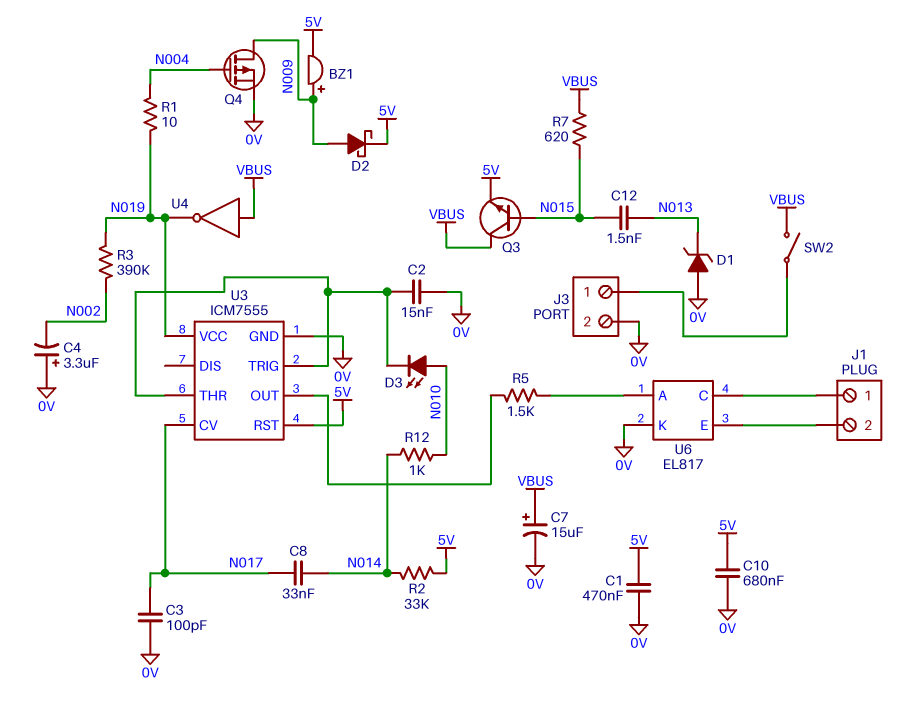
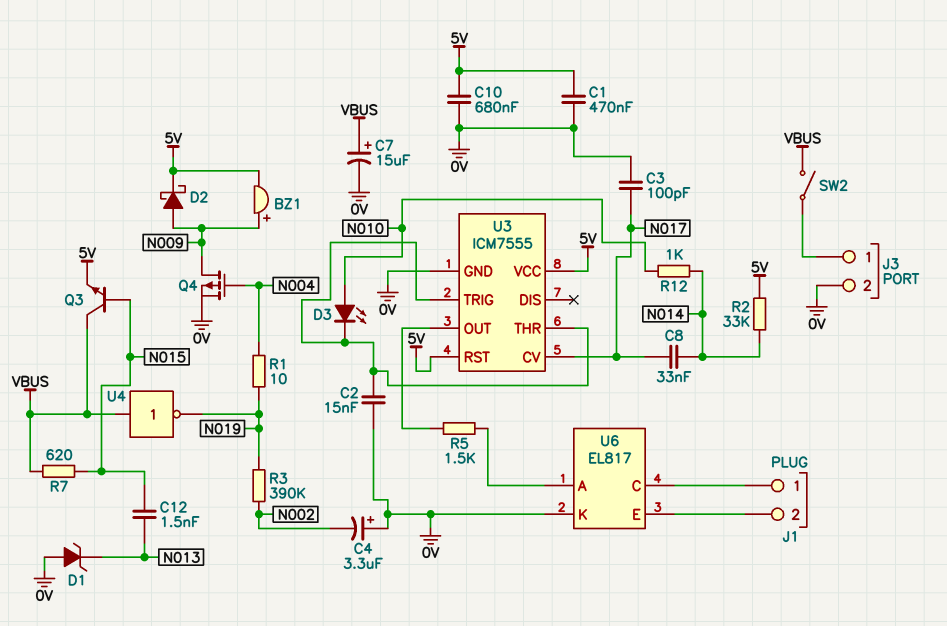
U3 pin VCC: N019 -> 5V

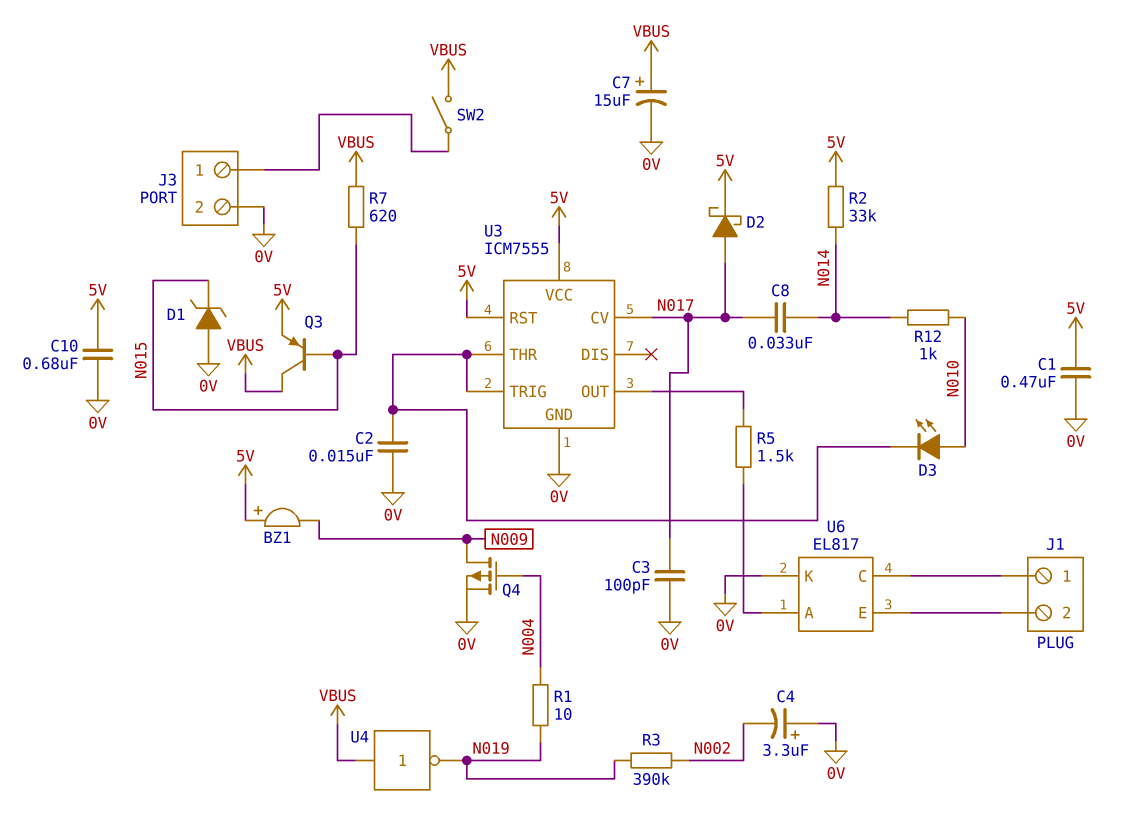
BZ1: buzzer (plus N009, minus 5V) -> buzzer (plus 5V, minus N009)
C12: 1.5nF (N013, N015) -> none
D1: zener (A 0V, K N013) -> zener (A 0V, K N015)
D2: schottky (A N009, K 5V) -> schottky (A N017, K 5V)
Q3: NPN (B N015, C VBUS, E 5V) -> PNP (B N015, C VBUS, E 5V)

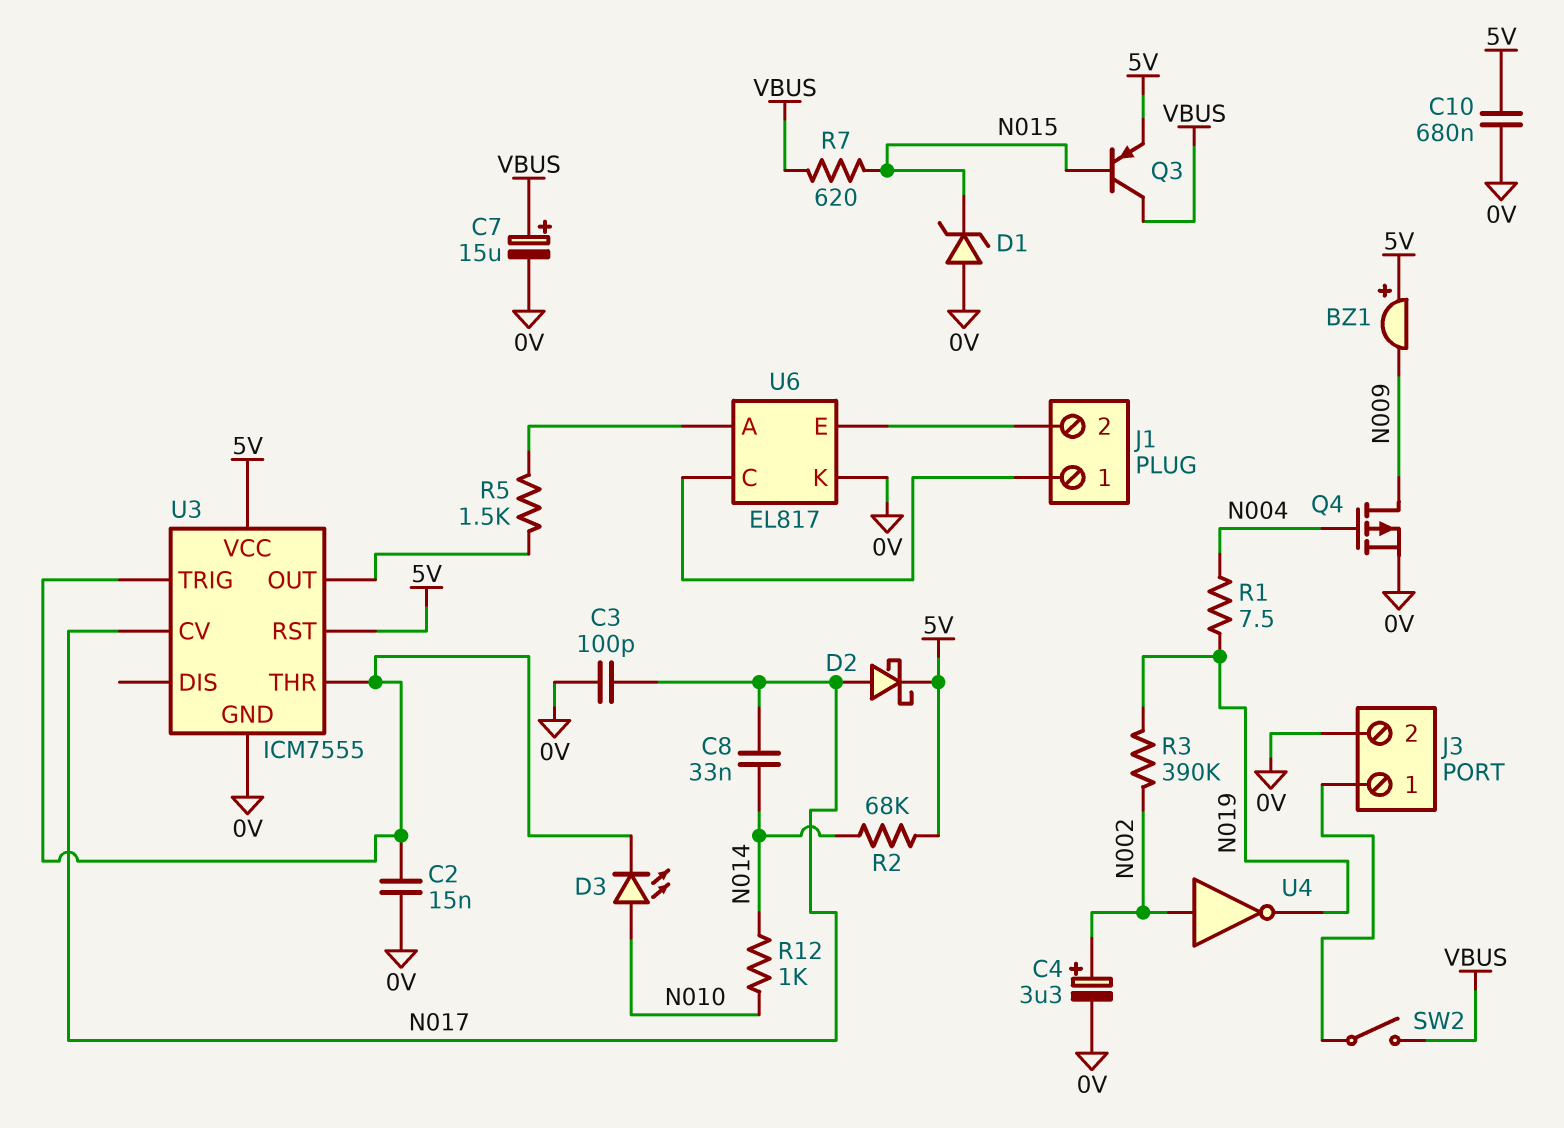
C1: 470nF (0V, 5V) -> none
C4: 3.3uF (plus 0V, minus N002) -> 3.3uF (plus N002, minus 0V)
R1: 10 (N004, N019) -> 7.5 (N004, N019)
R2: 33k (5V, N014) -> 68k (5V, N014)
U4: NOT (in VBUS, out N019) -> NOT (in N002, out N019)

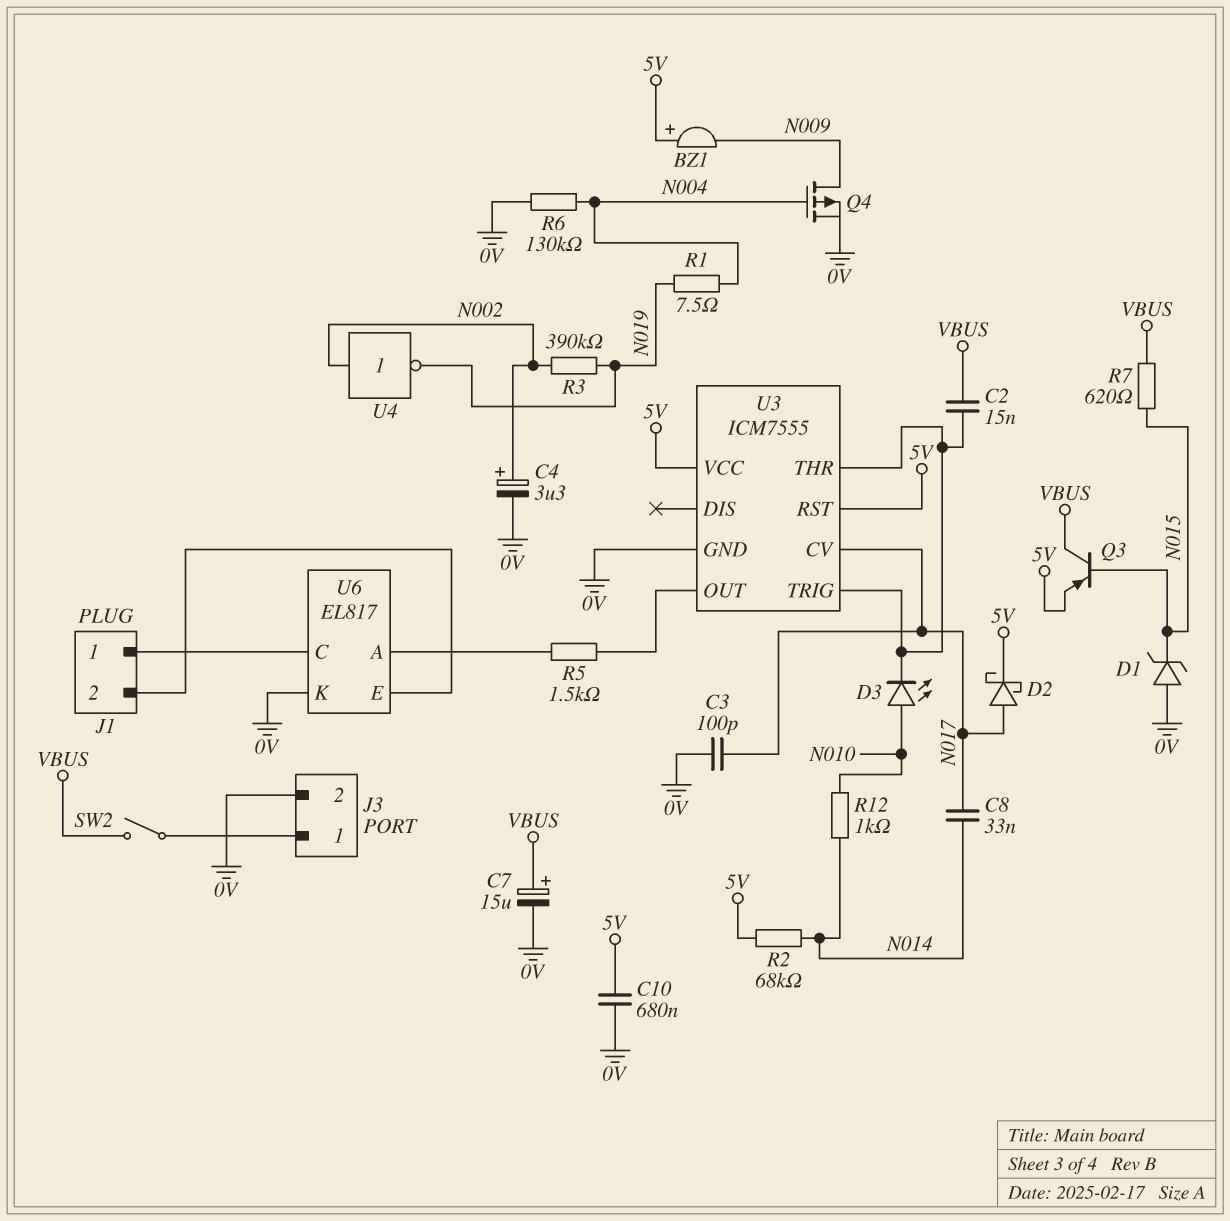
C2: 15nF (0V, U3/THR) -> 15nF (U3/THR, VBUS)
R6: none -> 130k (0V, N004)

